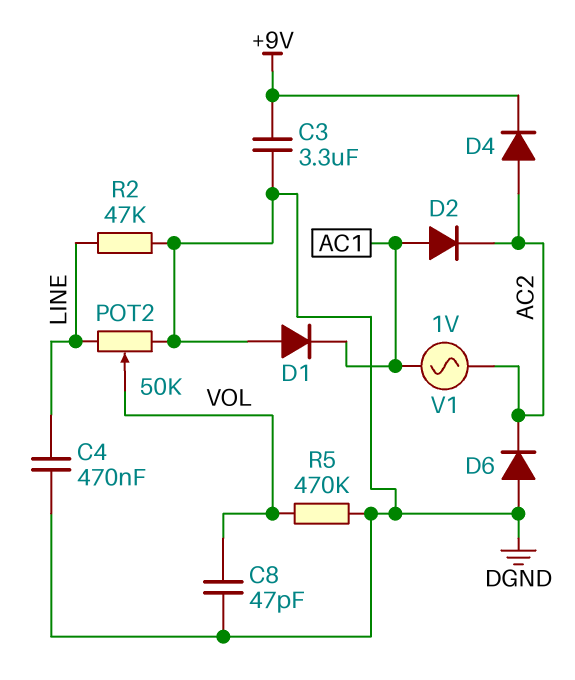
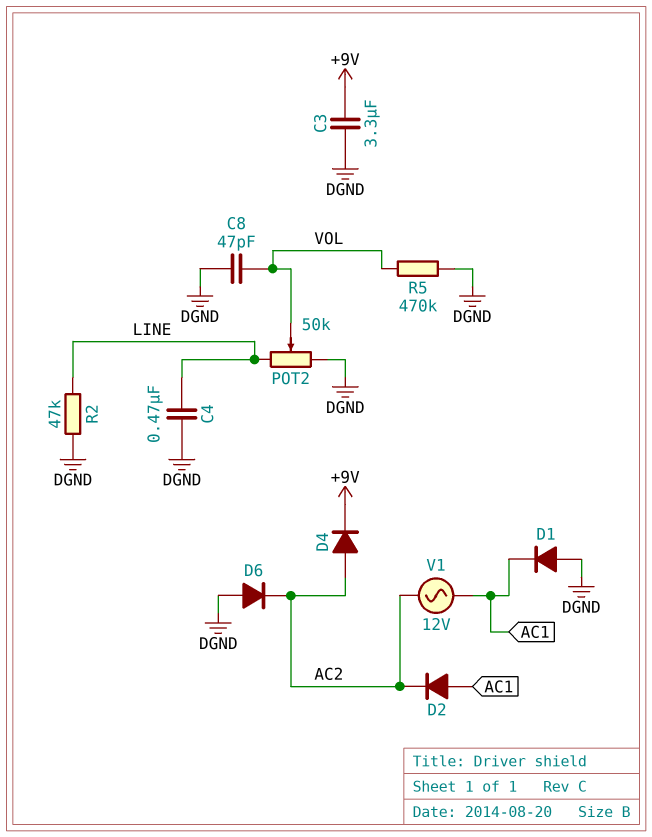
V1: AC 1V (AC1, AC2) -> AC 12V (AC1, AC2)

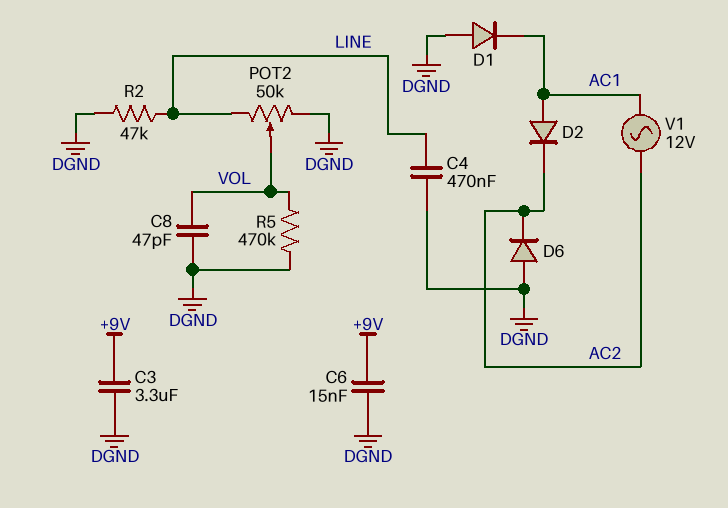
C6: none -> 15nF (+9V, DGND)
D4: diode (A AC2, K +9V) -> none

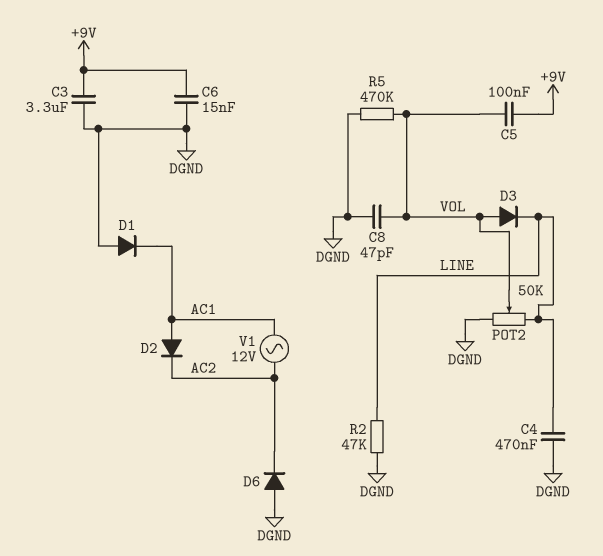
C5: none -> 100nF (+9V, VOL)
D3: none -> diode (A VOL, K LINE)

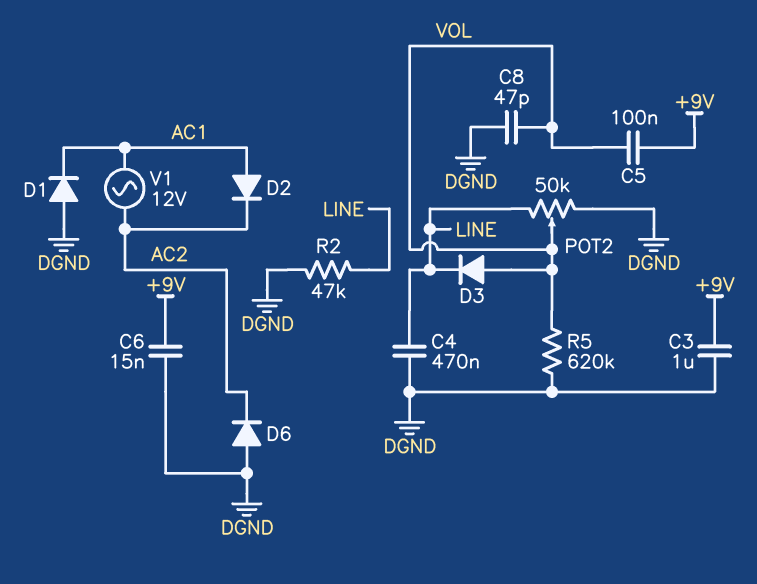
C3: 3.3uF (+9V, DGND) -> 1uF (+9V, DGND)
R5: 470k (DGND, VOL) -> 620k (DGND, VOL)

